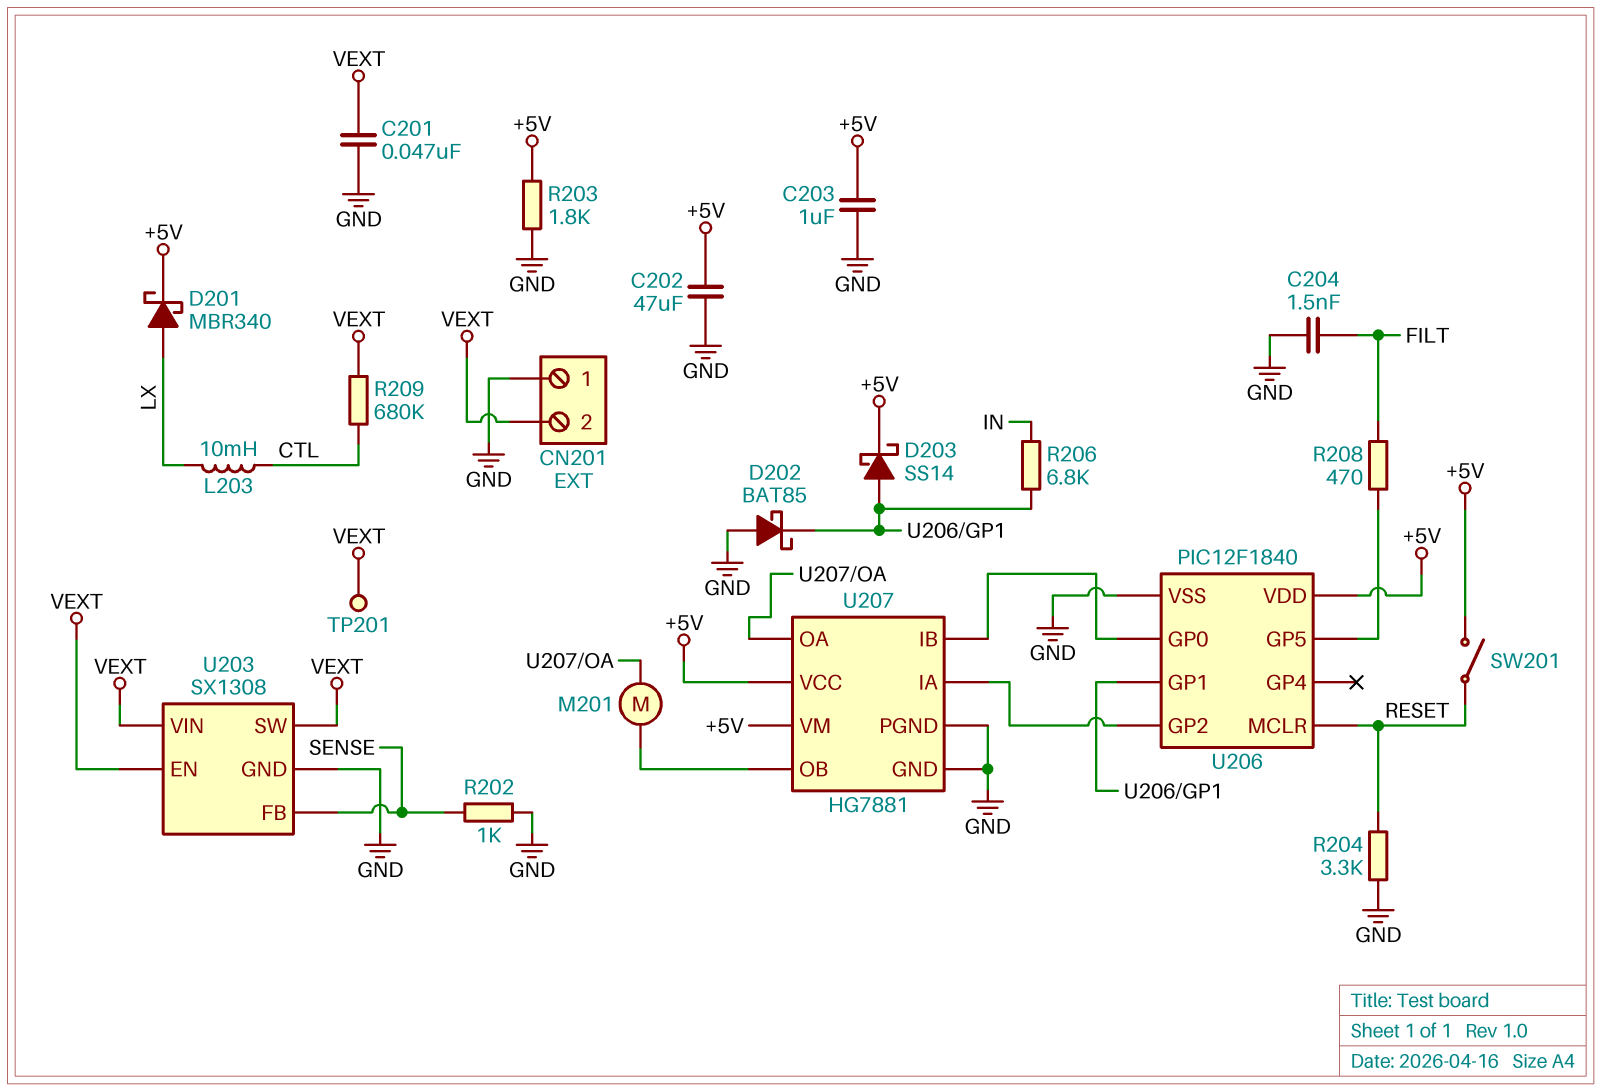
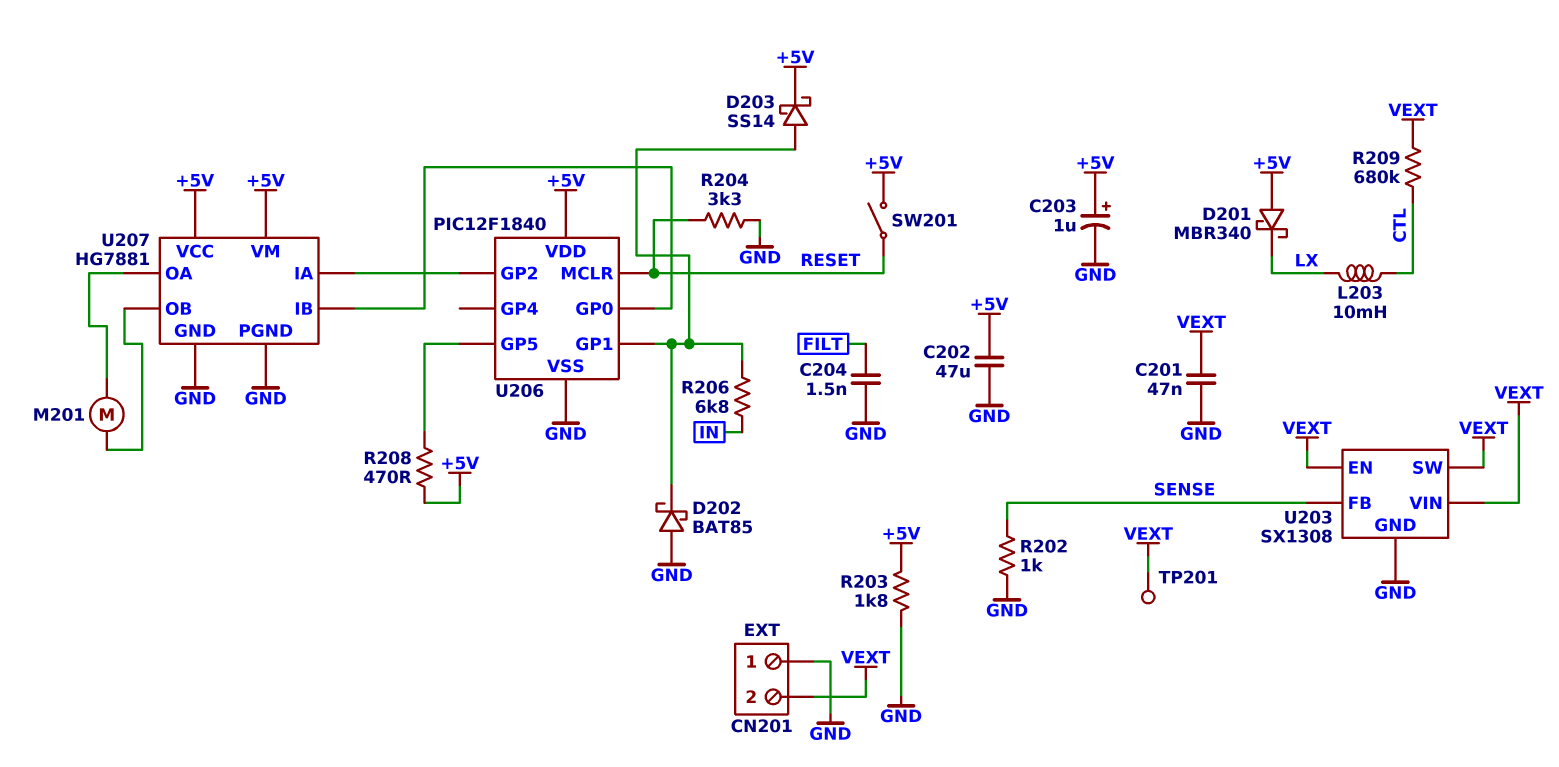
C203: 1uF (+5V, GND) -> 1uF (plus +5V, minus GND)
D201: schottky MBR340 (A LX, K +5V) -> schottky MBR340 (A +5V, K LX)
R208: 470 (FILT, U206/GP5) -> 470 (+5V, U206/GP5)

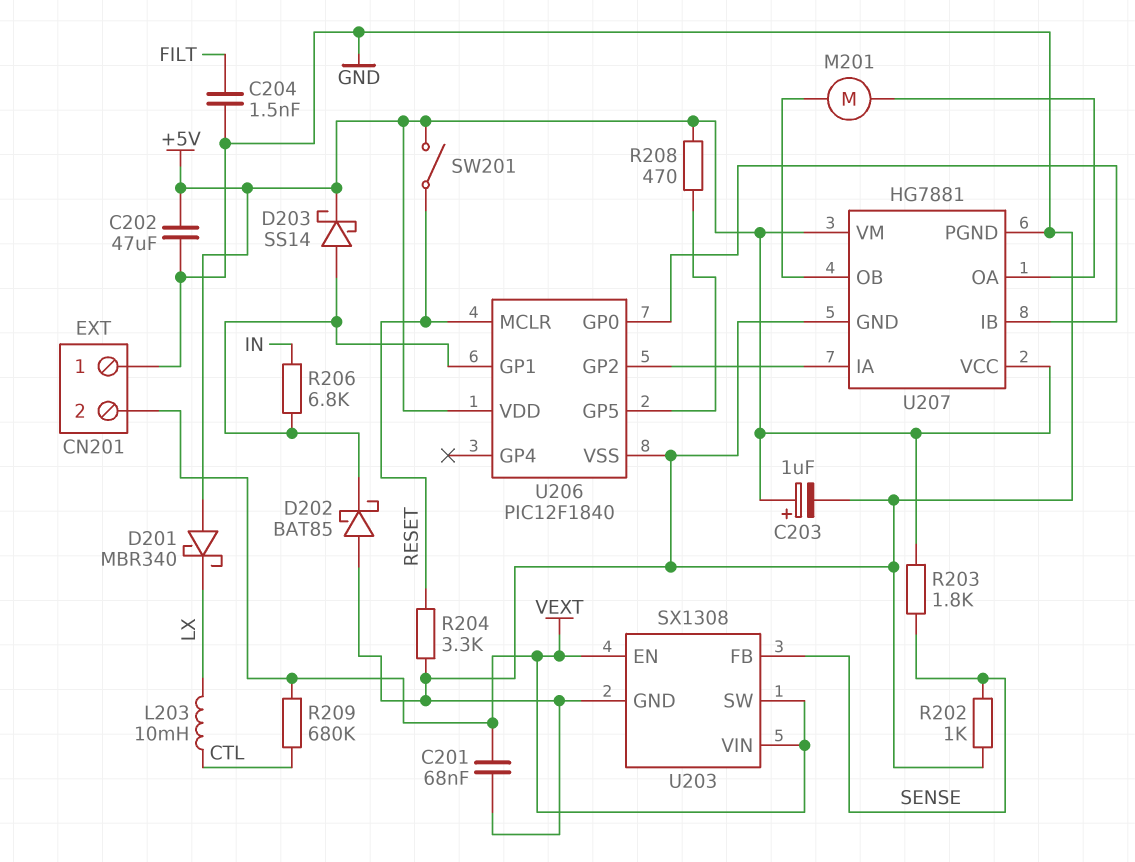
C201: 47nF (GND, VEXT) -> 68nF (GND, VEXT)
R203: 1.8k (+5V, GND) -> 1.8k (+5V, SENSE)
TP201: test point (VEXT) -> none

